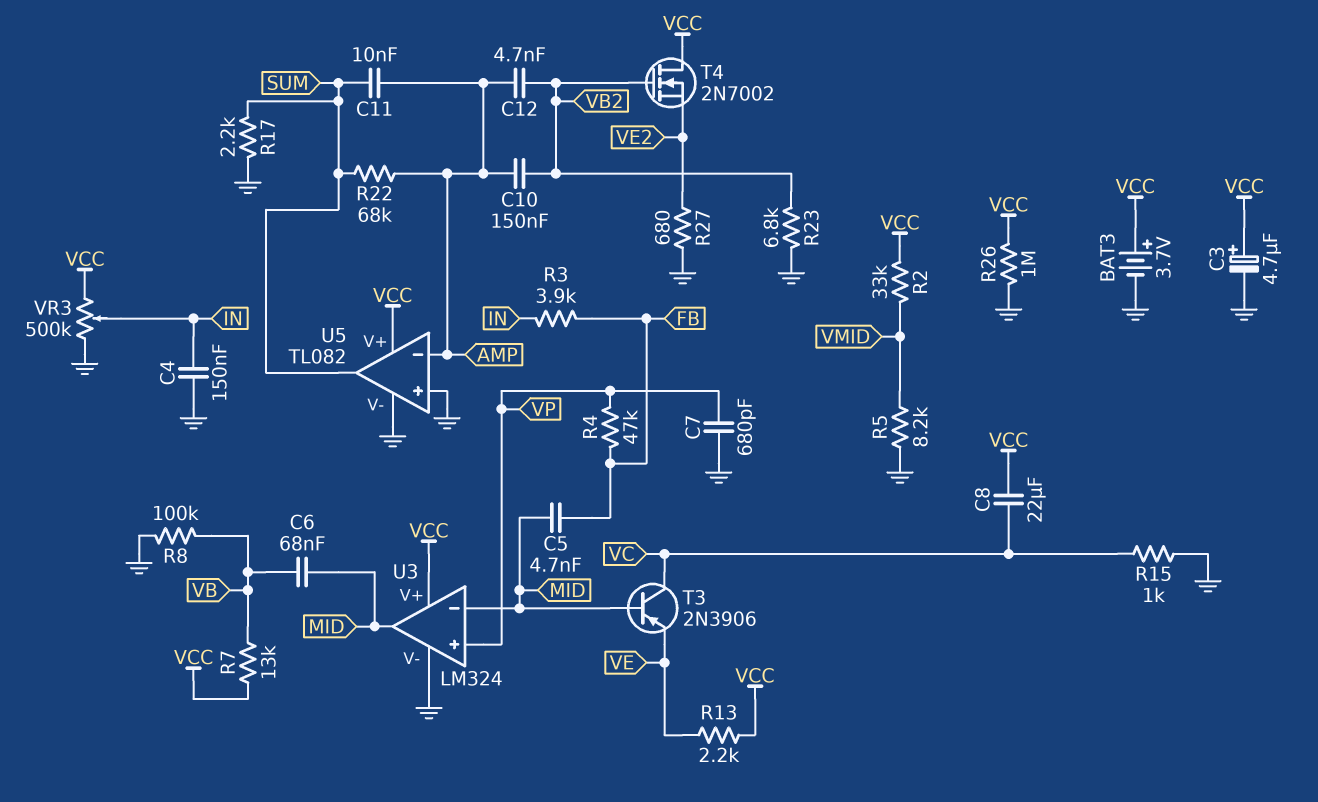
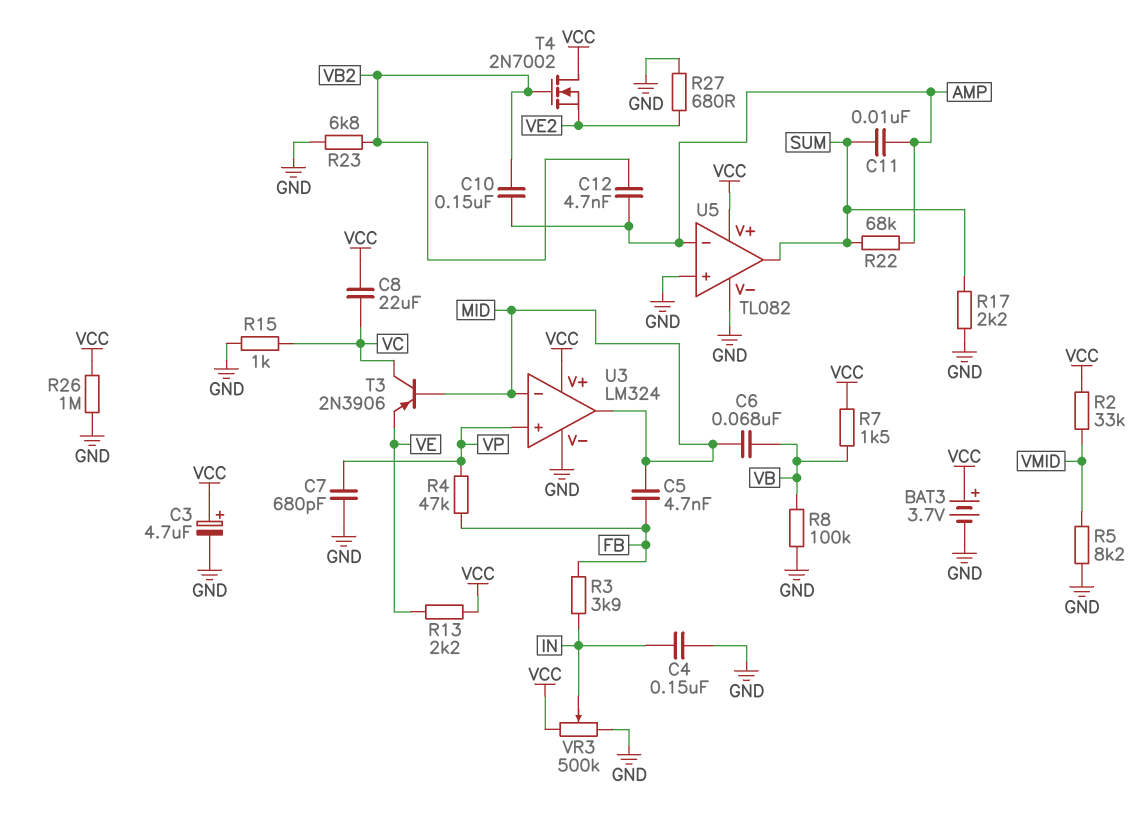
R7: 13k (VB, VCC) -> 1.5k (VB, VCC)

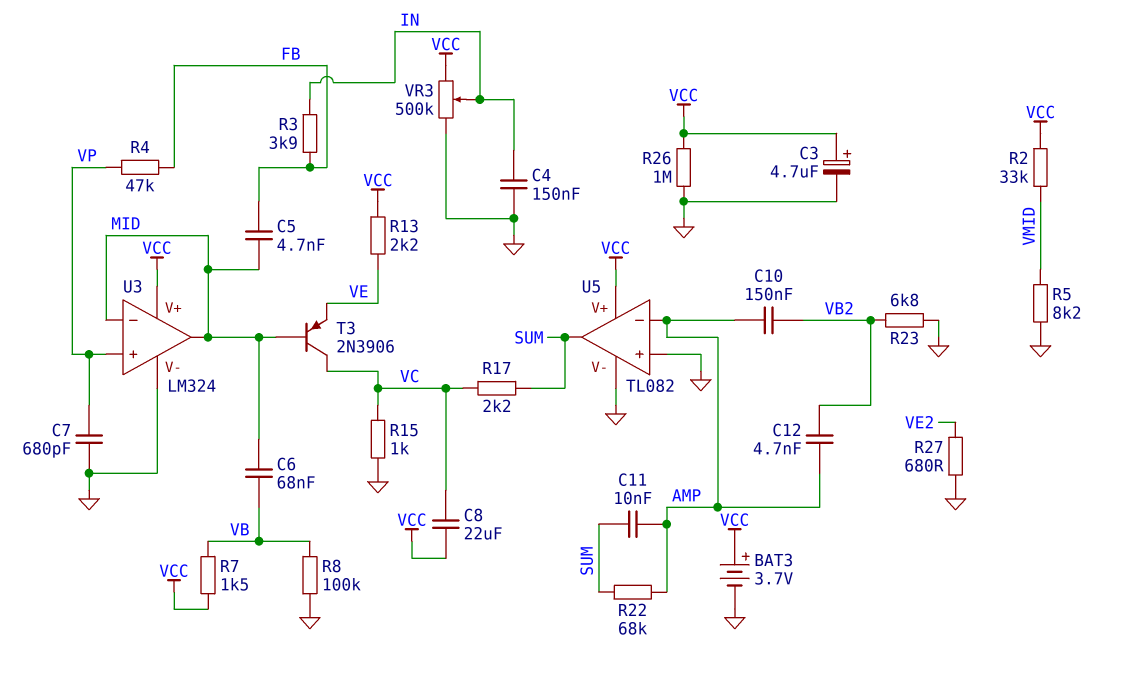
R17: 2.2k (GND, SUM) -> 2.2k (SUM, VC)
T4: NMOS 2N7002 (G VB2, D VCC, S VE2) -> none

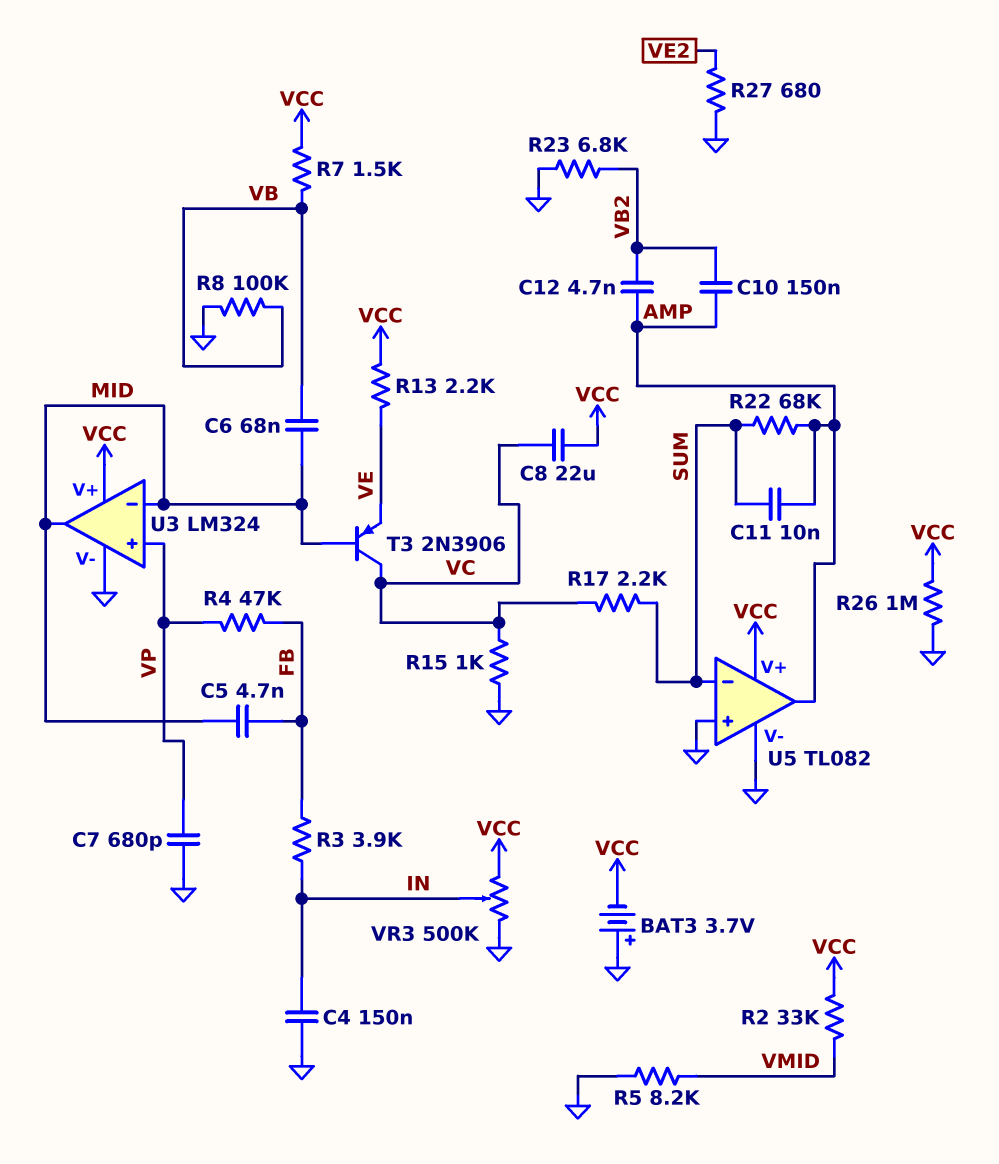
BAT3: 3.7V (plus VCC, minus GND) -> 3.7V (plus GND, minus VCC)
C3: 4.7uF (plus VCC, minus GND) -> none
U5 pin in-: AMP -> SUM
U5 pin out: SUM -> AMP

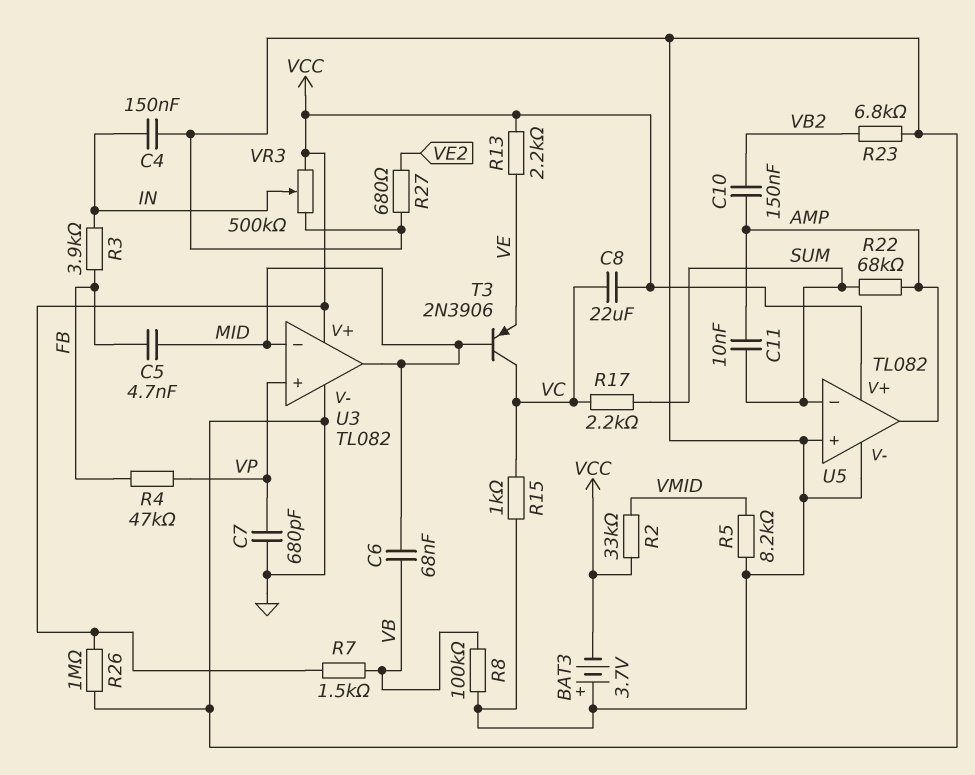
C12: 4.7nF (AMP, VB2) -> none
U3: LM324 -> TL082

